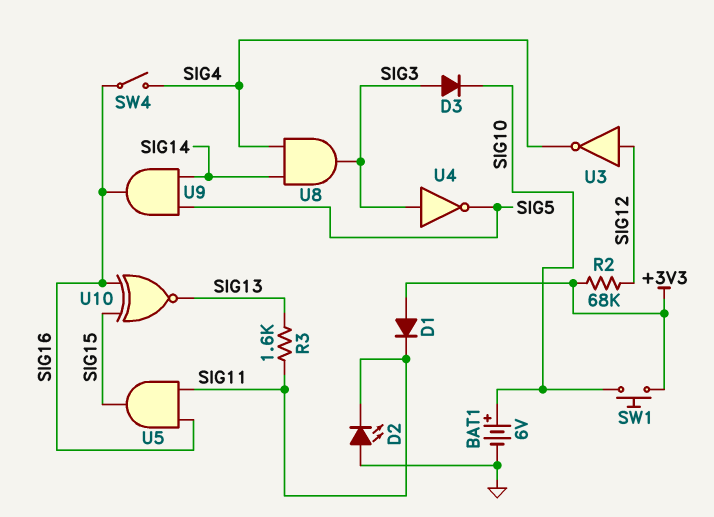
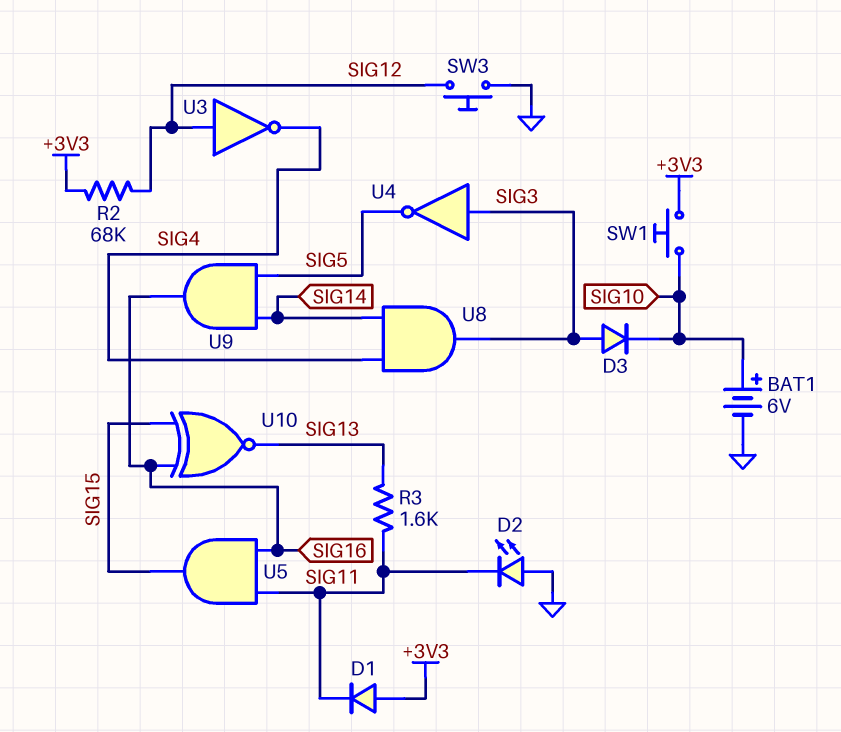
SW3: none -> button (GND, SIG12)
SW4: switch (SIG4, SIG16) -> none

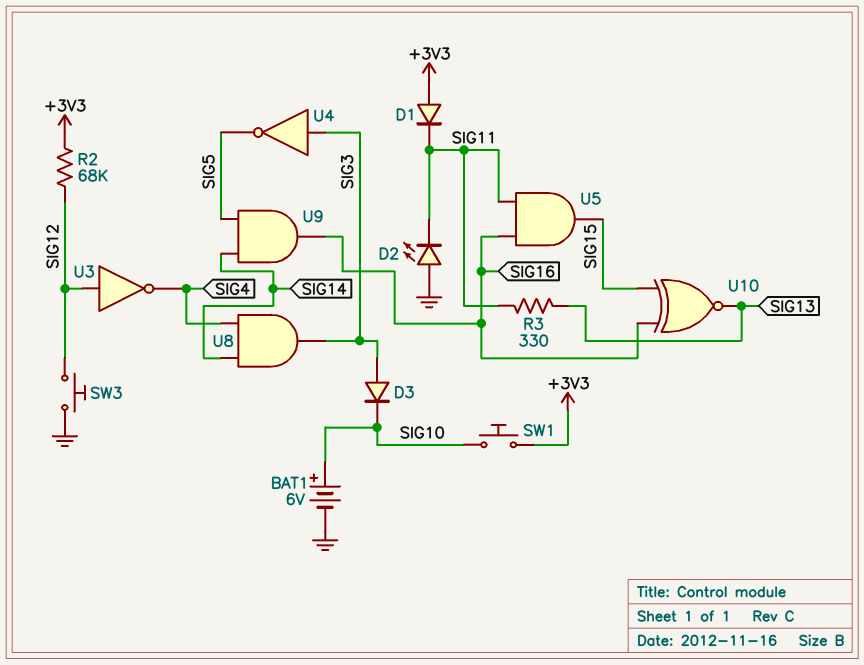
R3: 1.6k (SIG11, SIG13) -> 330 (SIG11, SIG13)

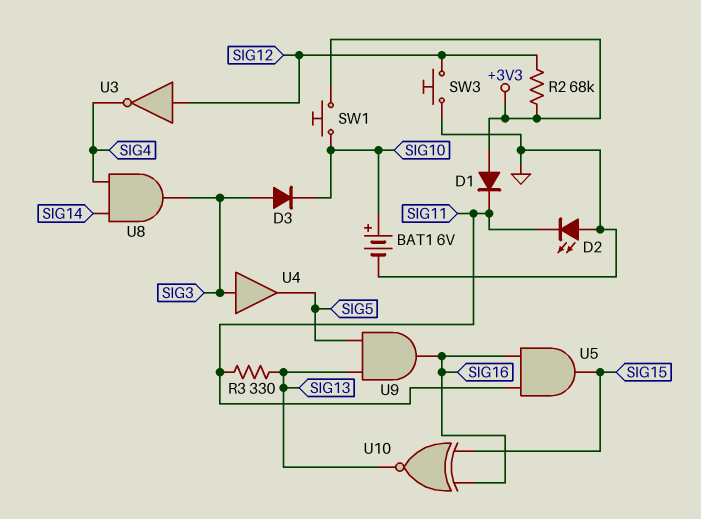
U4: NOT (in SIG3, out SIG5) -> buffer (in SIG3, out SIG5)
U9: AND (in SIG5, in SIG14, out SIG16) -> AND (in SIG5, in SIG13, out SIG16)

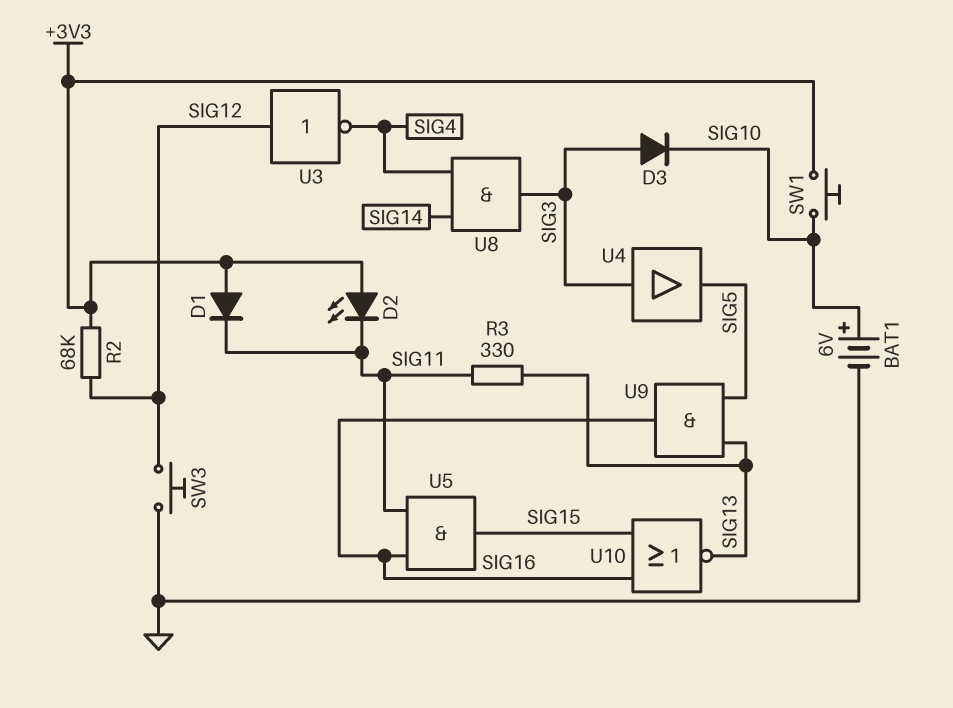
D2: LED (A GND, K SIG11) -> LED (A +3V3, K SIG11)
U10: XNOR (in SIG15, in SIG16, out SIG13) -> NOR (in SIG15, in SIG16, out SIG13)

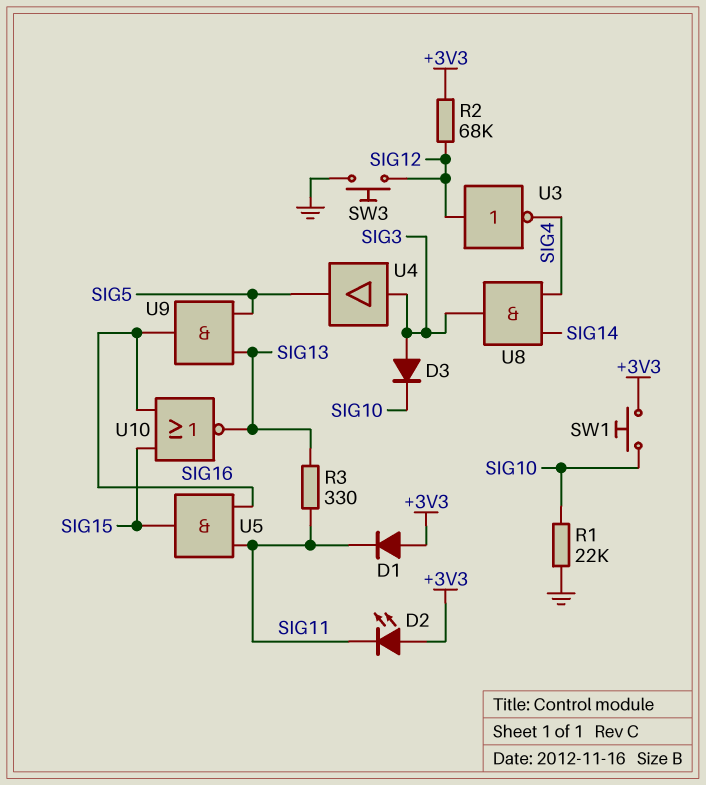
BAT1: 6V (plus SIG10, minus GND) -> none
R1: none -> 22k (GND, SIG10)

